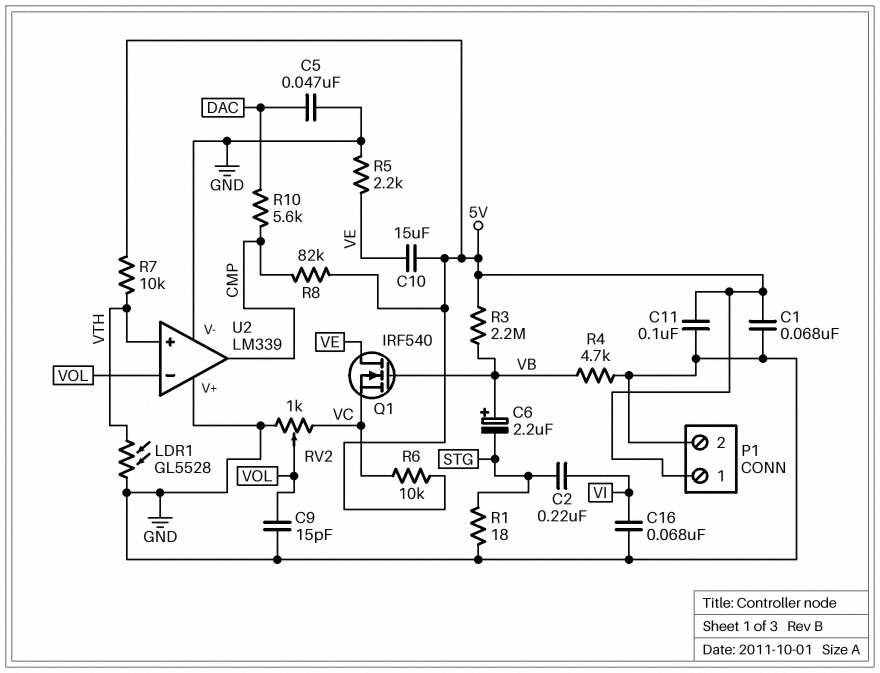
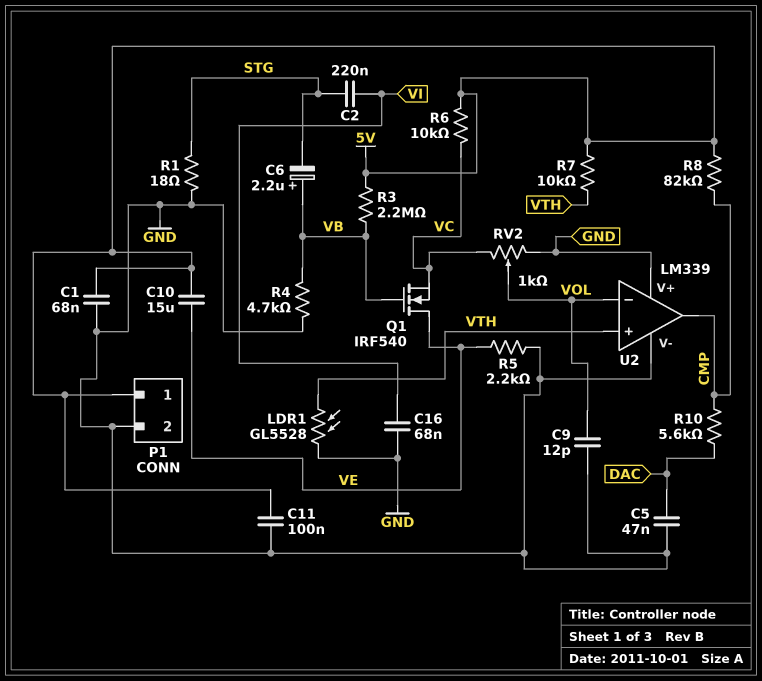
C9: 15pF (GND, VOL) -> 12pF (GND, VOL)

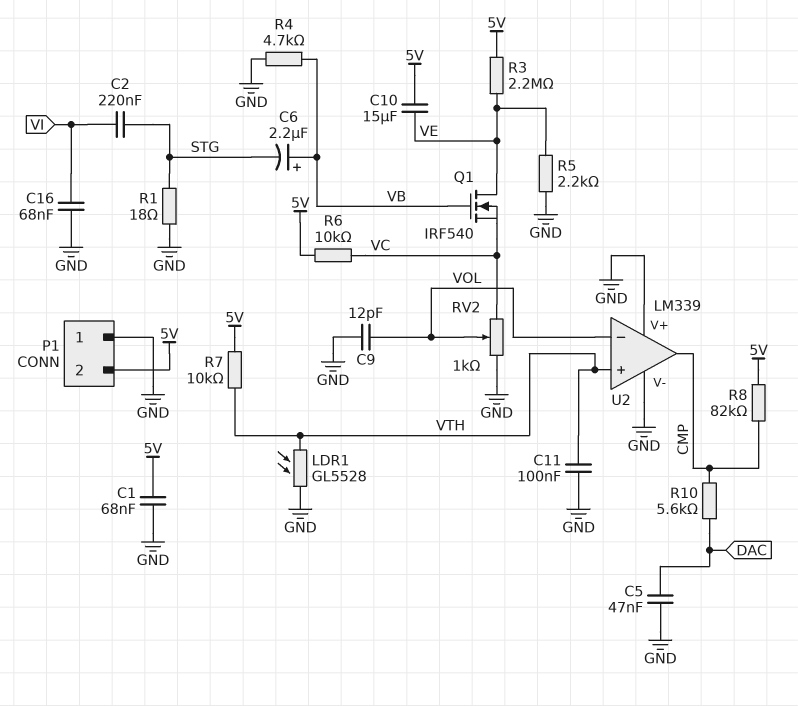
C11: 100nF (5V, GND) -> 100nF (GND, VTH)
P1 pin 1: 5V -> GND
P1 pin 2: GND -> 5V
R3: 2.2M (5V, VB) -> 2.2M (5V, VE)

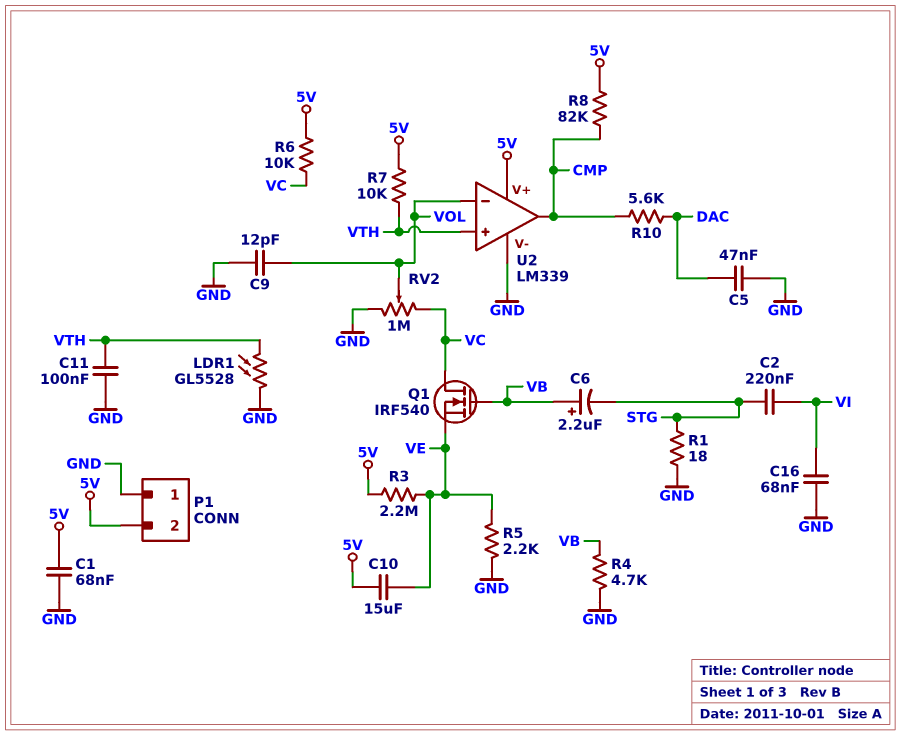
Q1: NMOS IRF540 (G VB, D VE, S VC) -> NMOS IRF540 (G VB, D VC, S VE)
RV2: 1k (GND, VC, wiper VOL) -> 1M (GND, VC, wiper VOL)
U2 pin V+: GND -> 5V

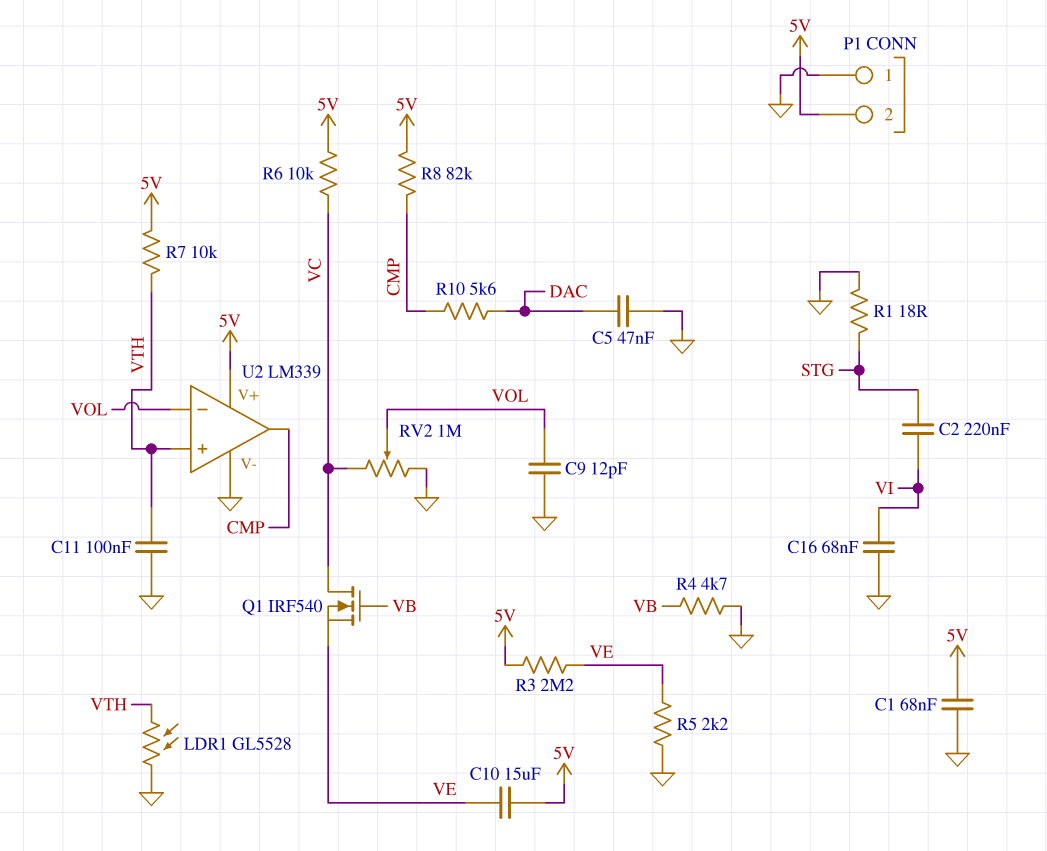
C6: 2.2uF (plus VB, minus STG) -> none

